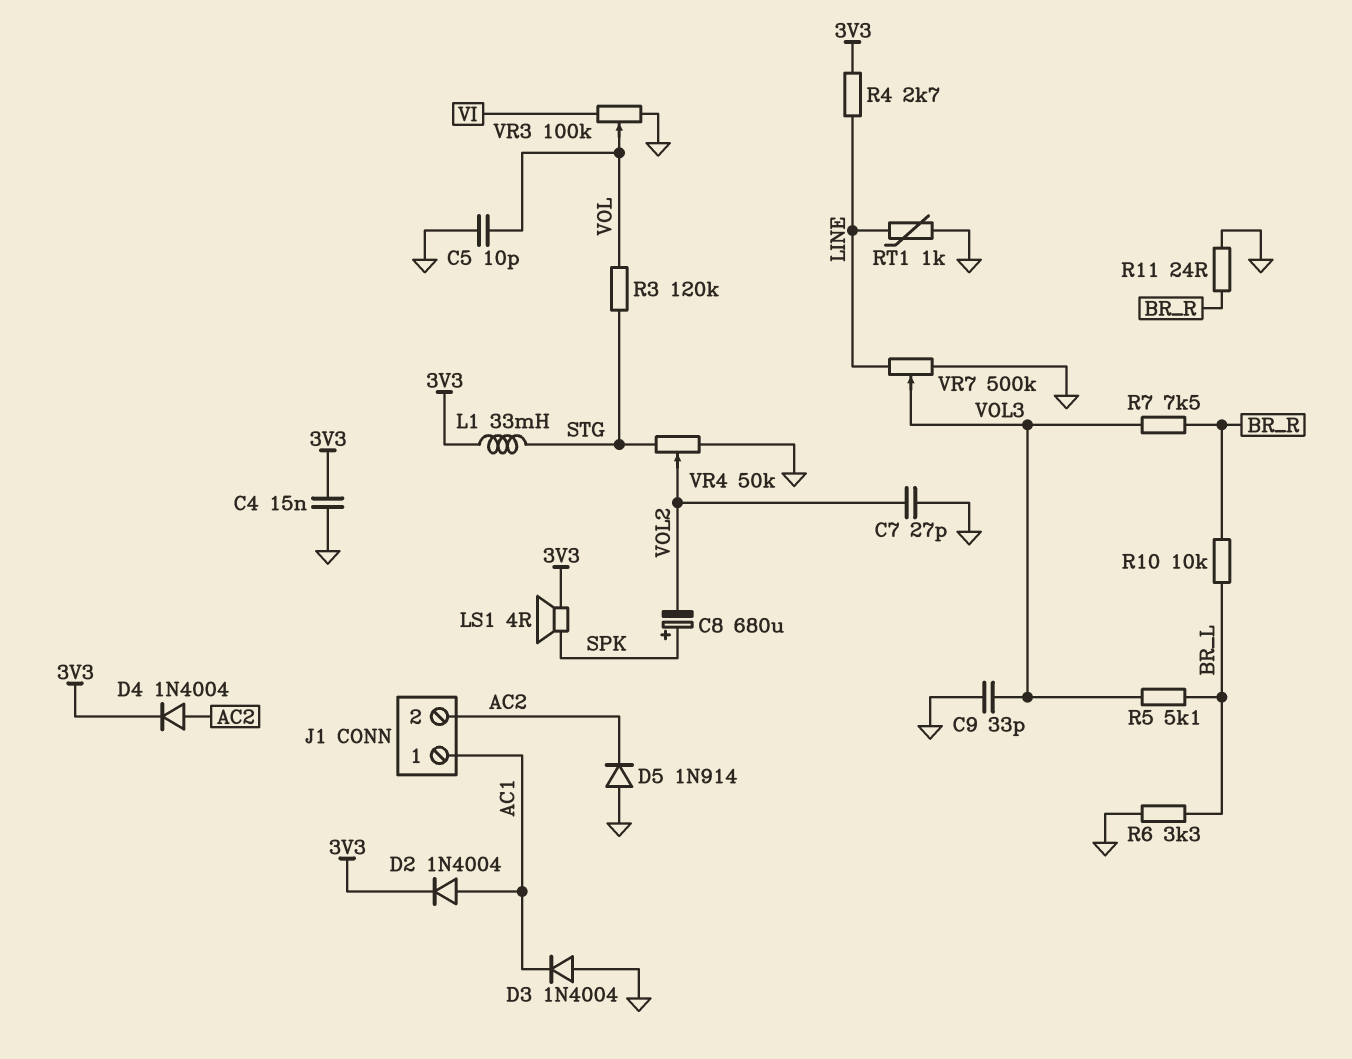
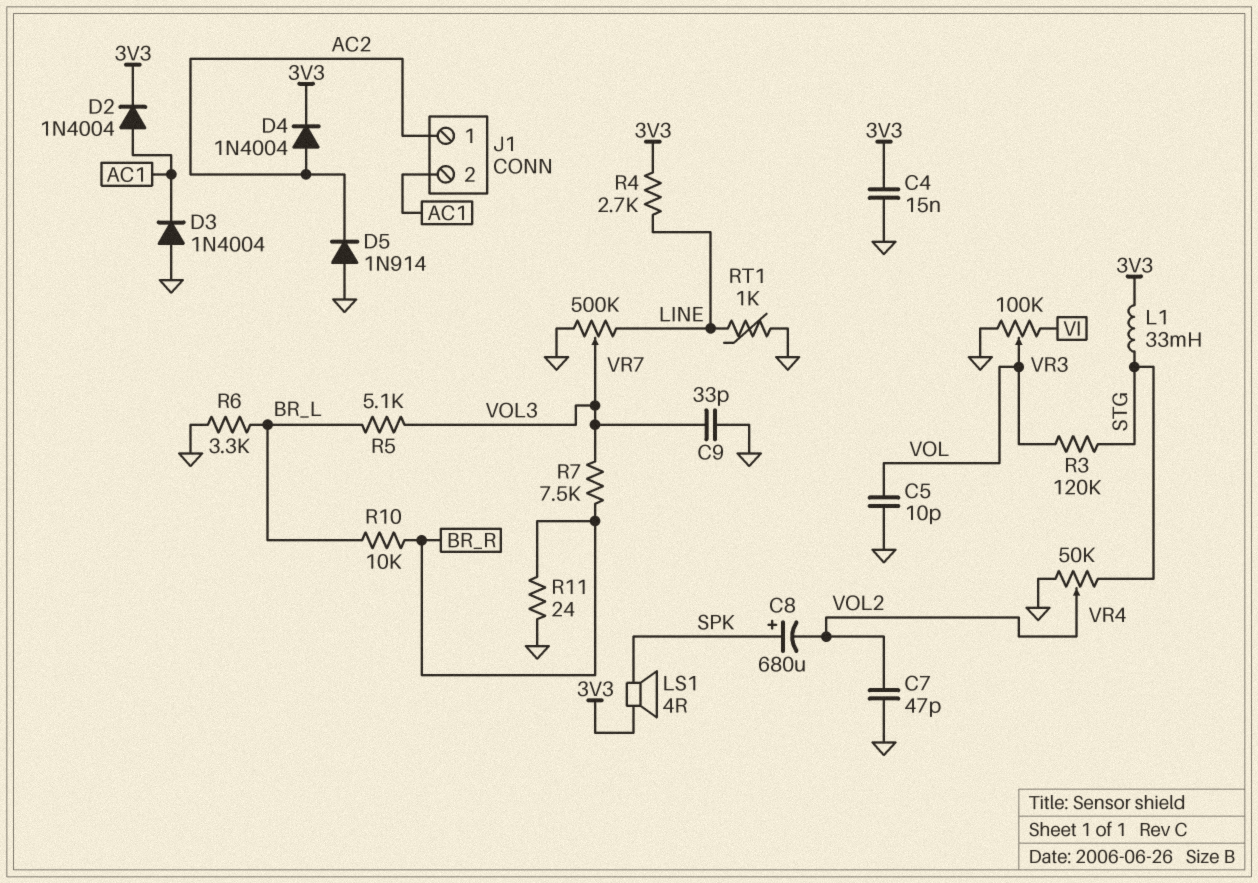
C7: 27pF (GND, VOL2) -> 47pF (GND, VOL2)
J1 pin 1: AC1 -> AC2
J1 pin 2: AC2 -> AC1

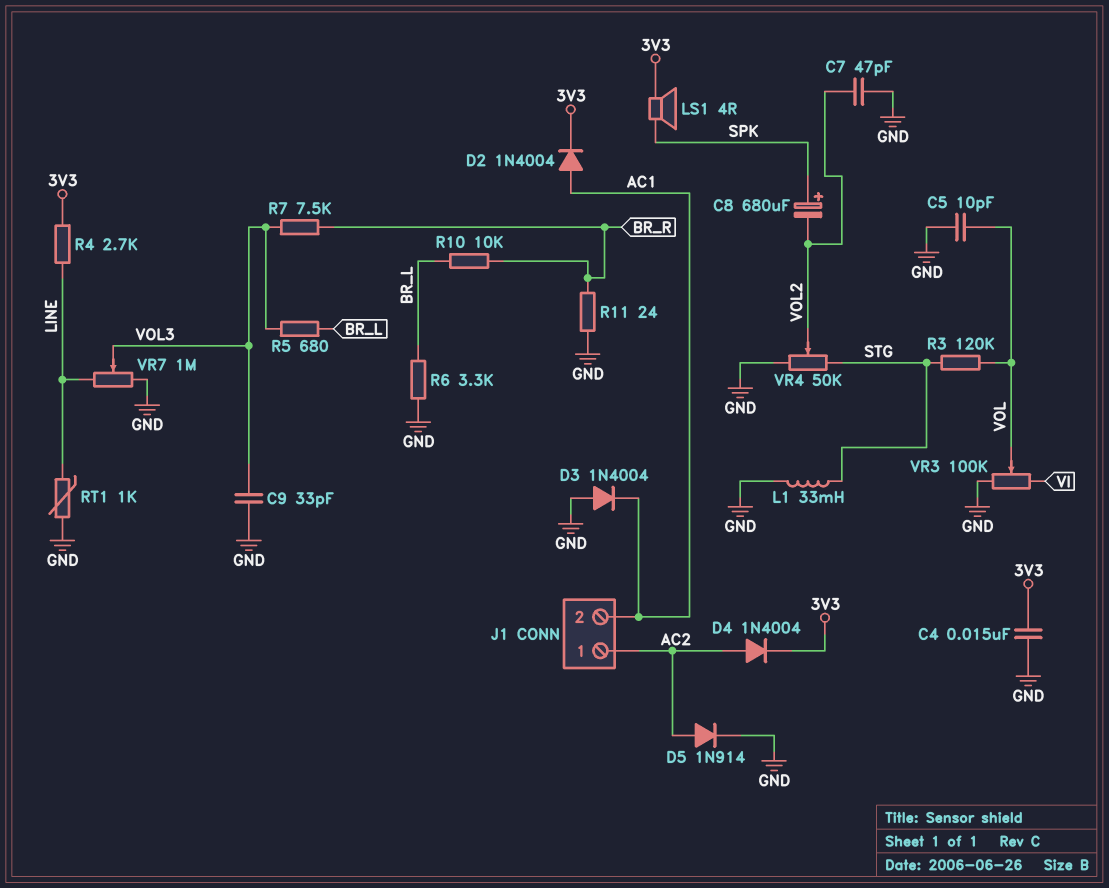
D5: diode 1N914 (A GND, K AC2) -> diode 1N914 (A AC2, K GND)
L1: 33mH (3V3, STG) -> 33mH (GND, STG)
R5: 5.1k (BR_L, VOL3) -> 680 (BR_L, VOL3)
VR7: 500k (GND, LINE, wiper VOL3) -> 1M (GND, LINE, wiper VOL3)

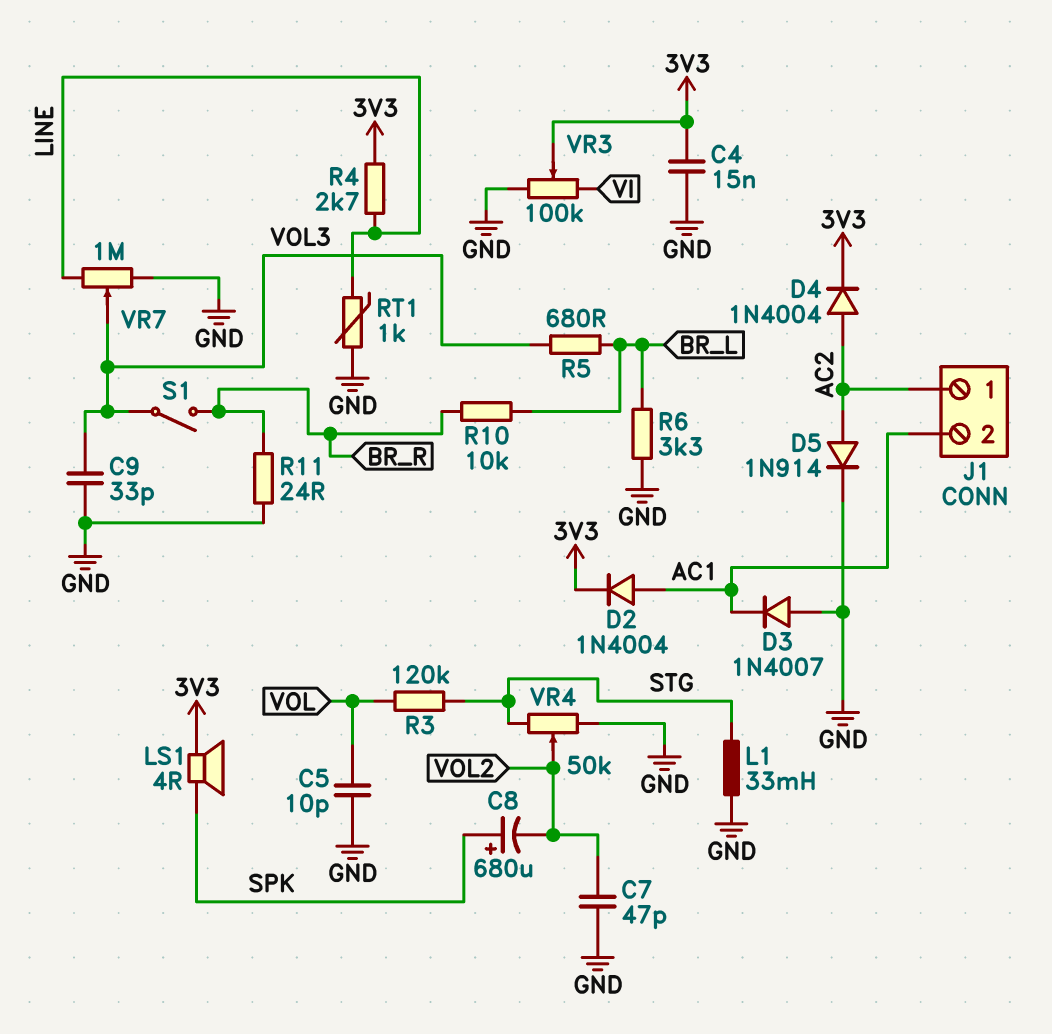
D3: diode 1N4004 (A GND, K AC1) -> diode 1N4007 (A GND, K AC1)
R7: 7.5k (BR_R, VOL3) -> none
S1: none -> switch (BR_R, VOL3)
VR3: 100k (GND, VI, wiper VOL) -> 100k (GND, VI, wiper 3V3)

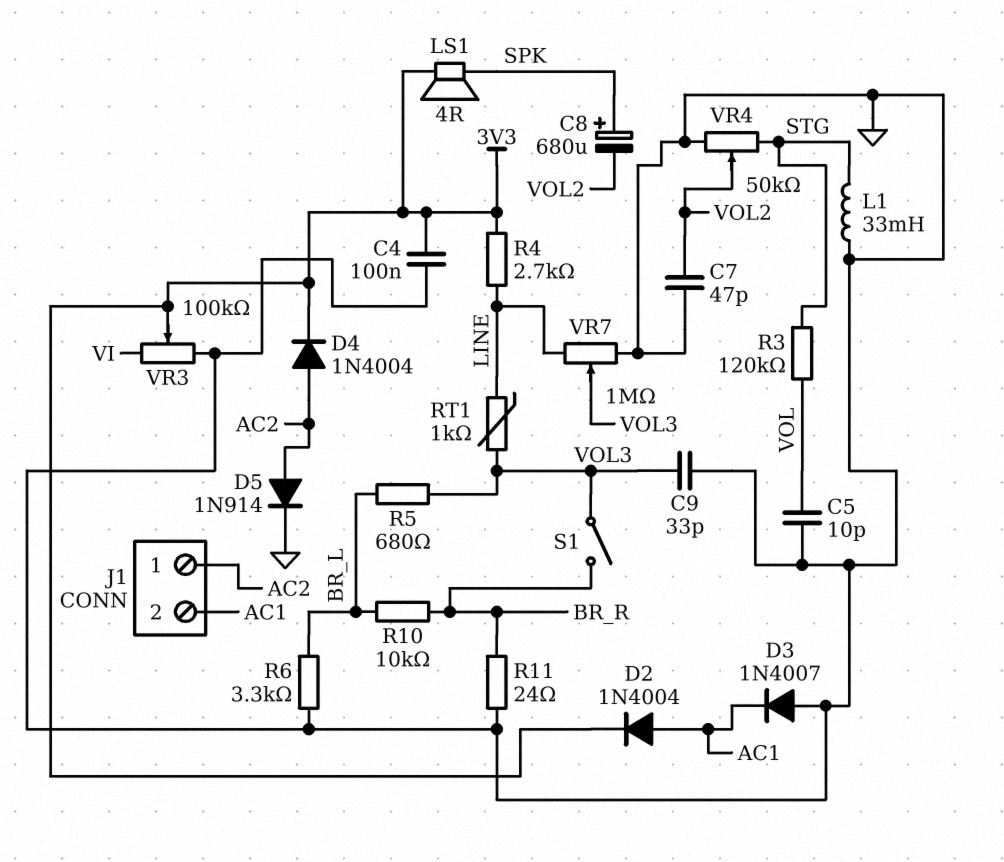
C4: 15nF (3V3, GND) -> 100nF (3V3, GND)
RT1: 1k (GND, LINE) -> 1k (LINE, VOL3)

